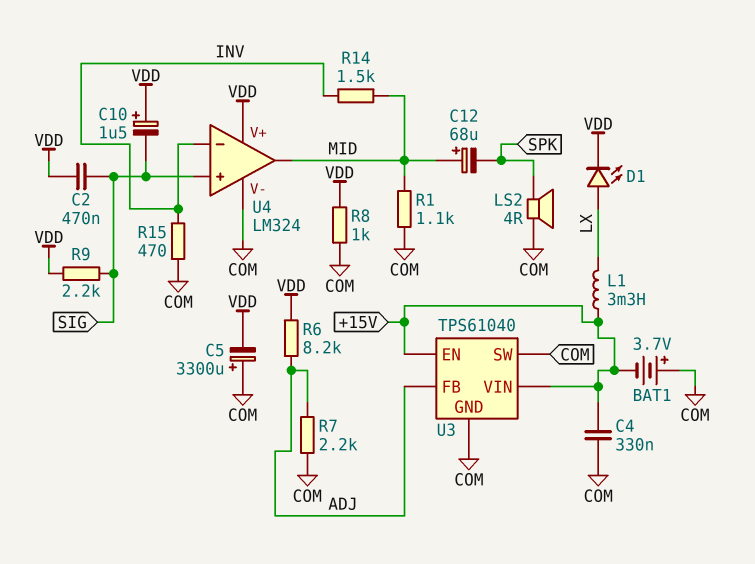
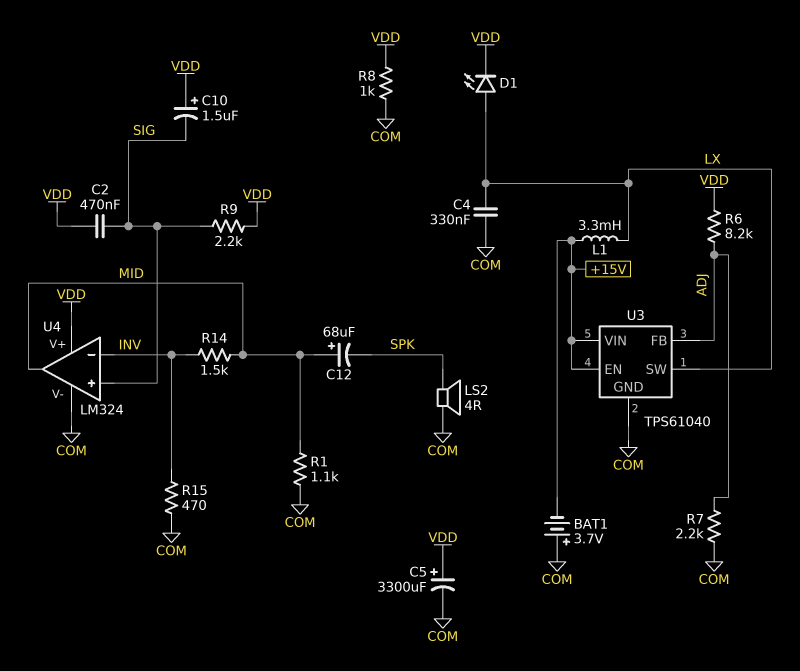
C4: 330nF (+15V, COM) -> 330nF (COM, LX)
C5: 3300uF (plus COM, minus VDD) -> 3300uF (plus VDD, minus COM)
U3 pin SW: COM -> LX

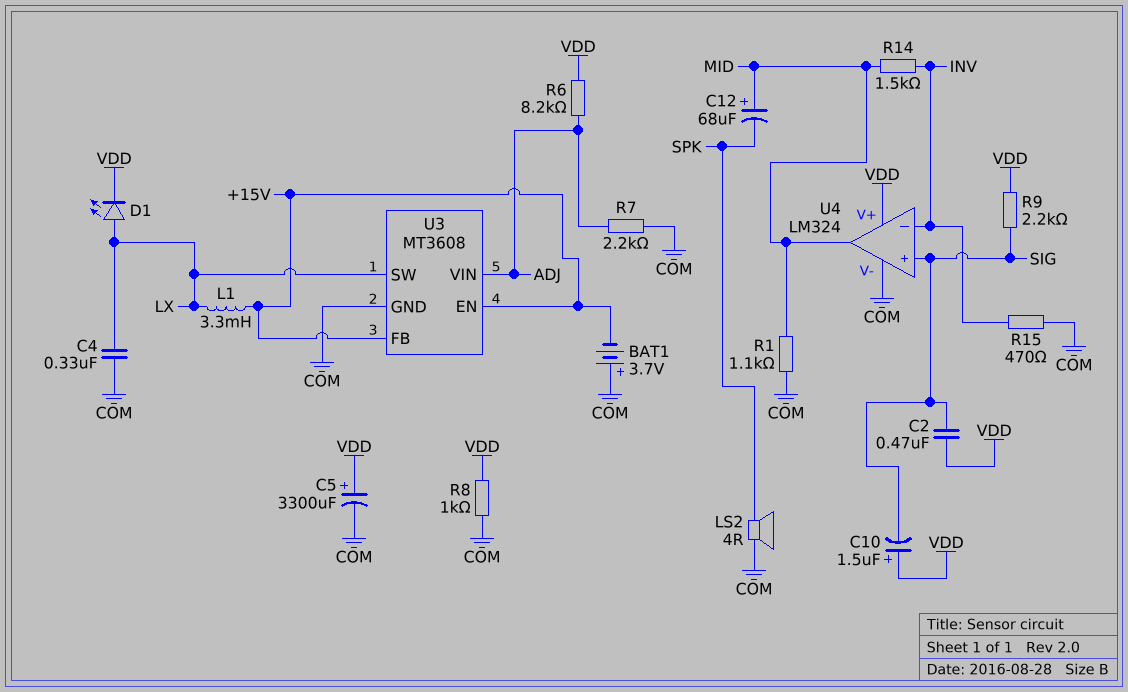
U3: TPS61040 -> MT3608
U3 pin FB: ADJ -> +15V
U3 pin VIN: +15V -> ADJ

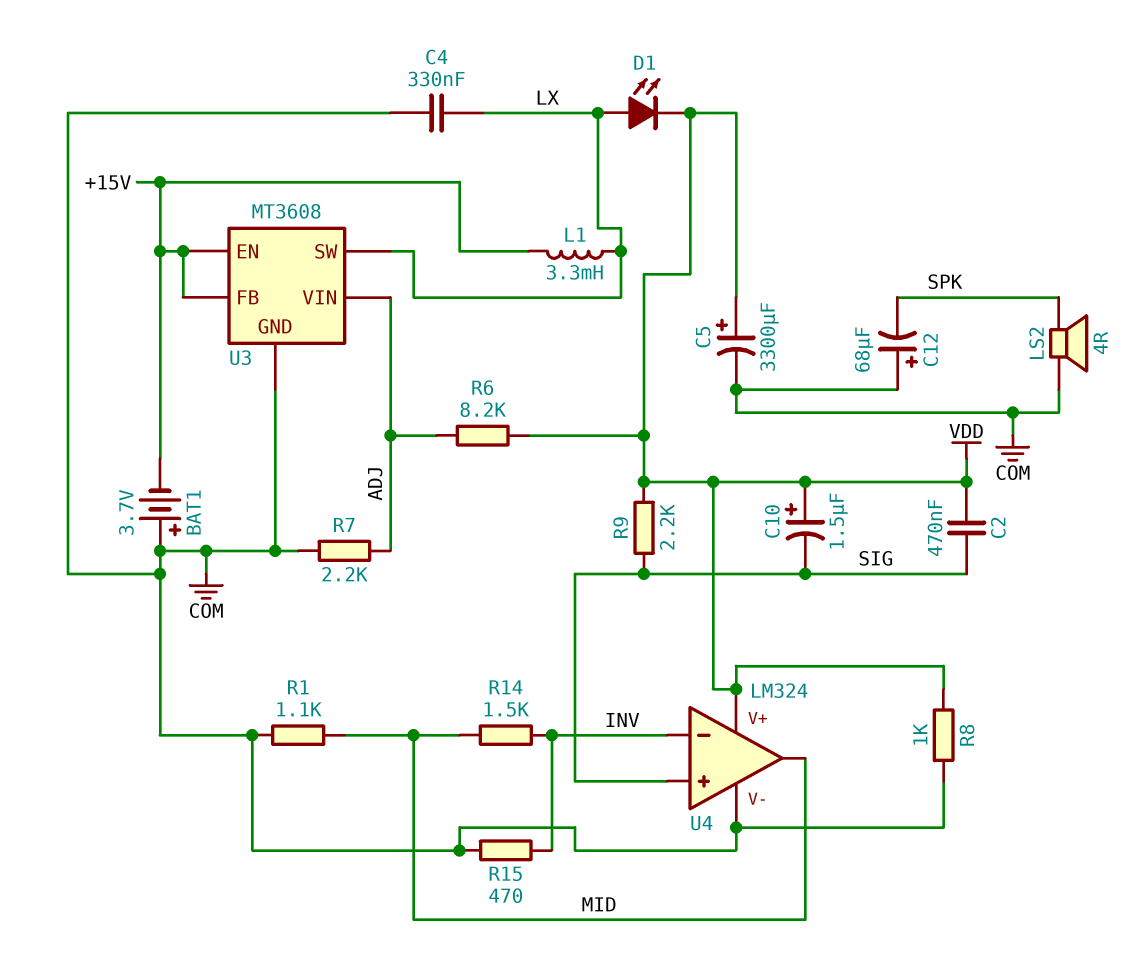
C12: 68uF (plus MID, minus SPK) -> 68uF (plus COM, minus SPK)

